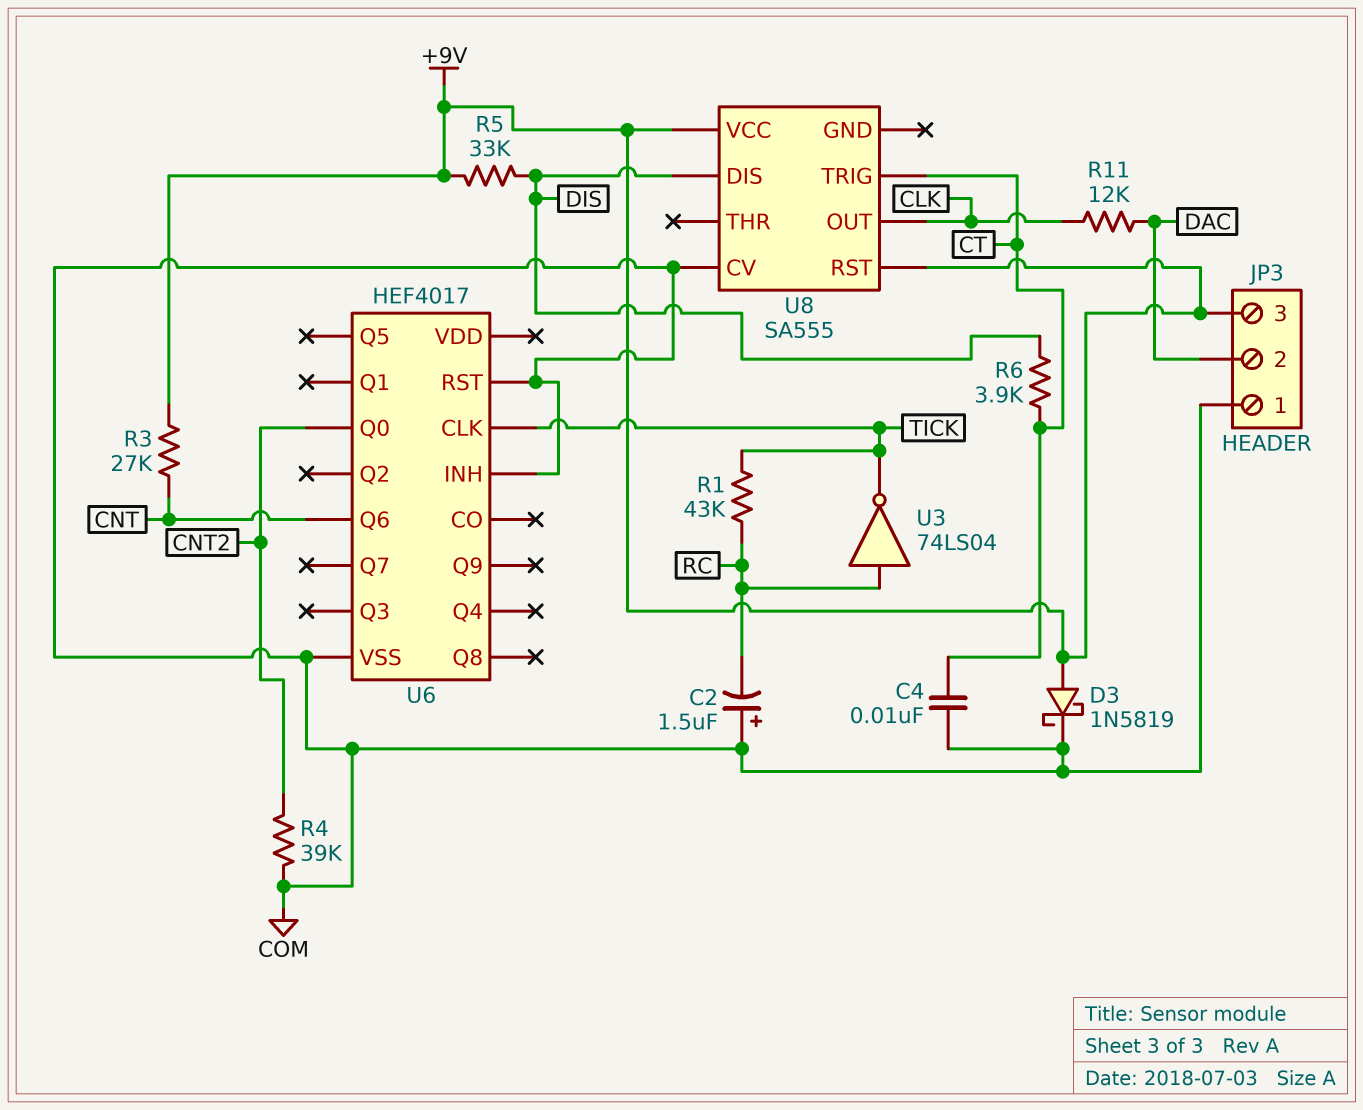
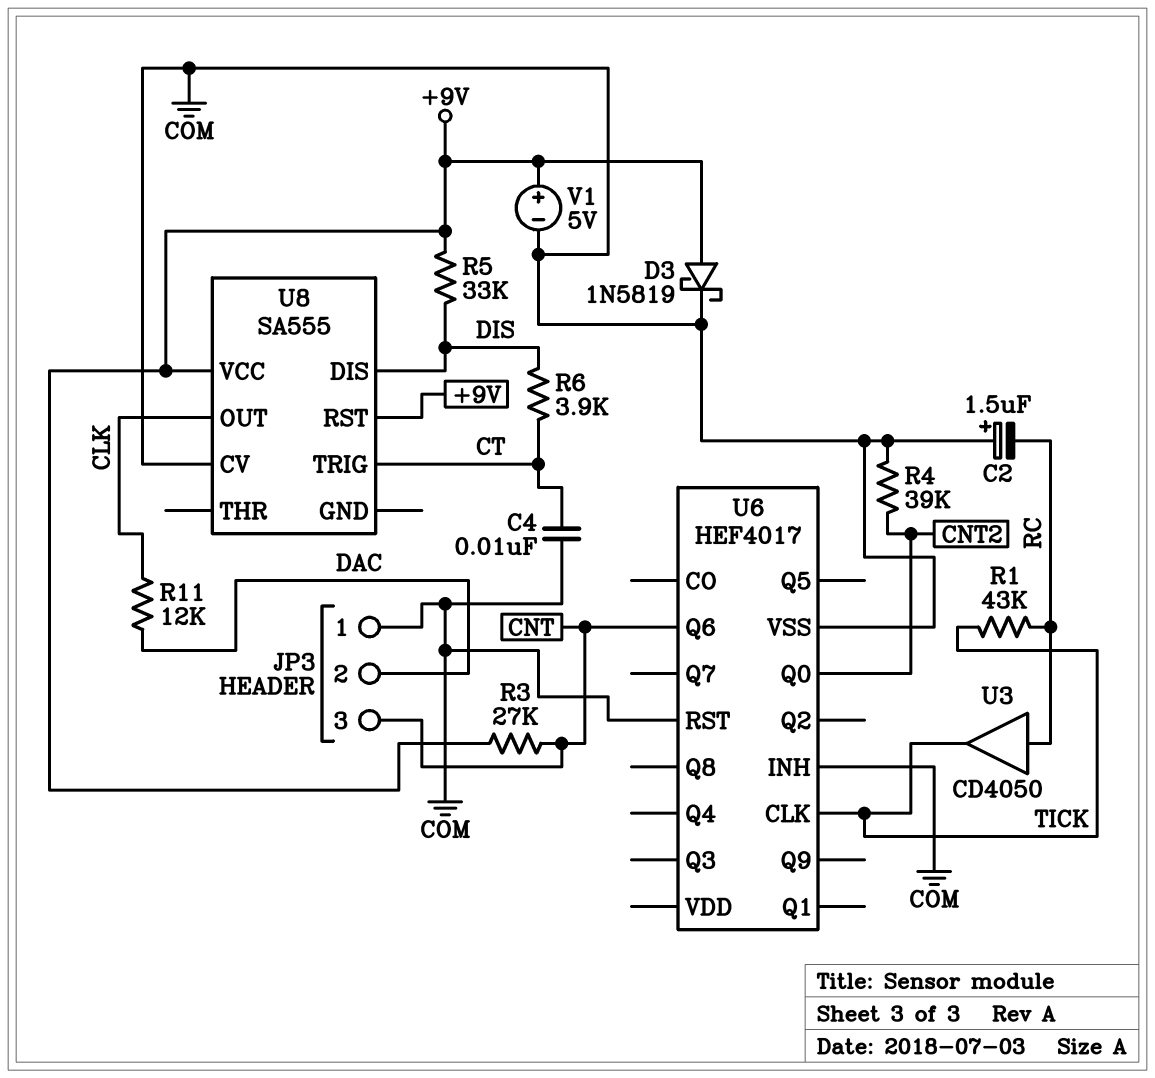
JP3 pin 3: +9V -> CNT
U3: NOT 74LS04 (in RC, out TICK) -> buffer CD4050 (in RC, out TICK)
V1: none -> 5V (plus +9V, minus COM)

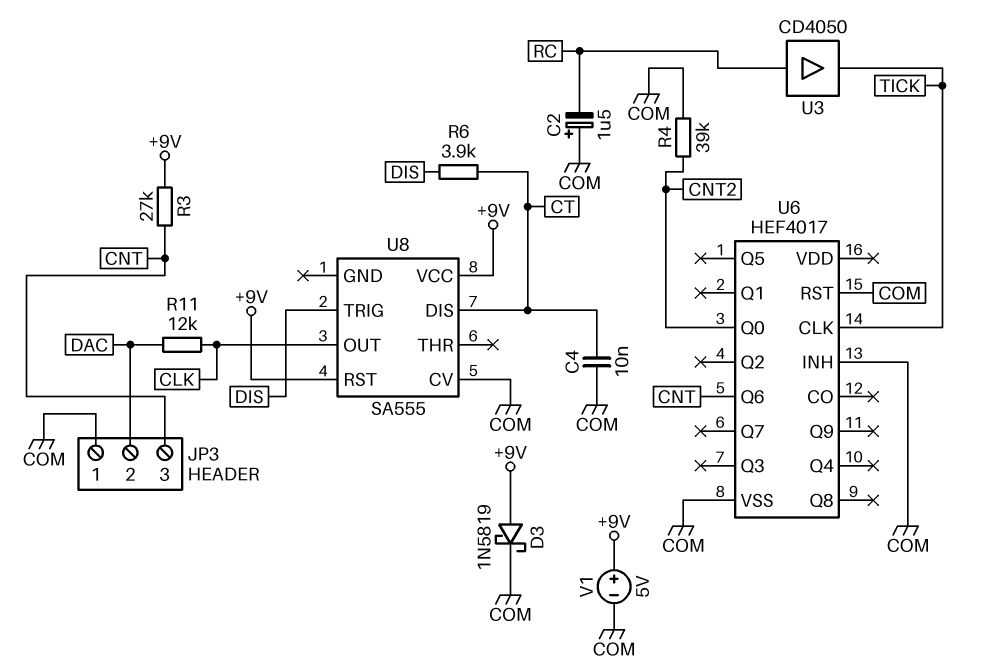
R1: 43k (RC, TICK) -> none
R5: 33k (+9V, DIS) -> none
U8 pin DIS: DIS -> CT
U8 pin TRIG: CT -> DIS

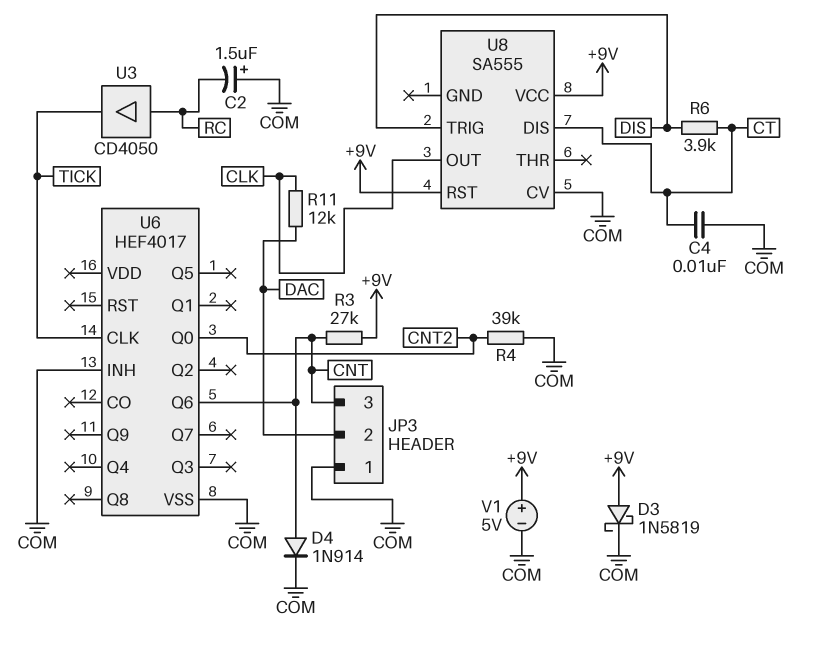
D4: none -> diode 1N914 (A CNT, K COM)
U6 pin RST: COM -> none

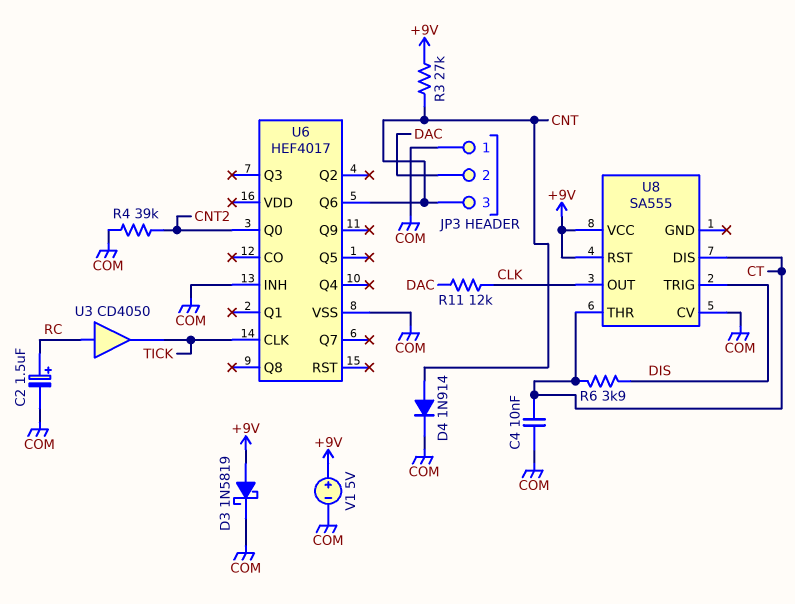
C2: 1.5uF (plus COM, minus RC) -> 1.5uF (plus RC, minus COM)
U8 pin THR: none -> CT

